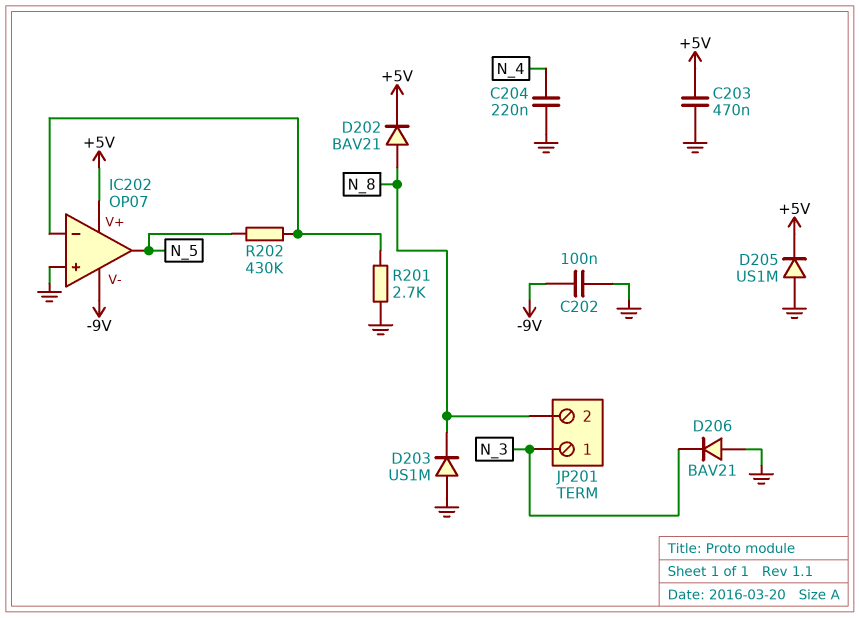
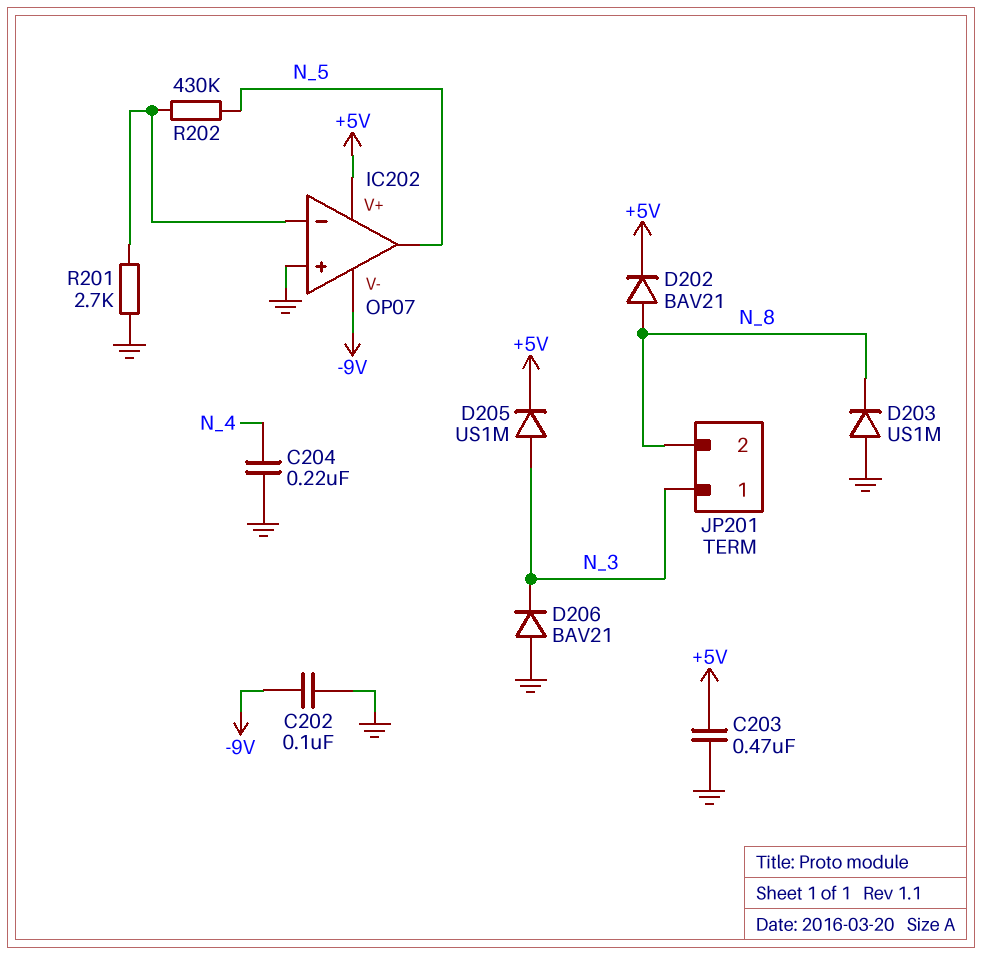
D205: diode US1M (A GND, K +5V) -> diode US1M (A N_3, K +5V)

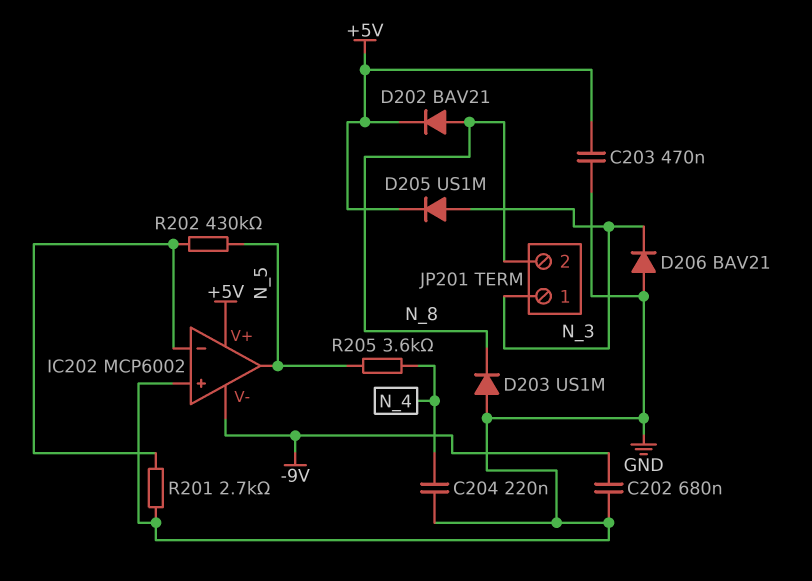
C202: 100nF (-9V, GND) -> 680nF (-9V, GND)
IC202: OP07 -> MCP6002
R205: none -> 3.6k (N_4, N_5)

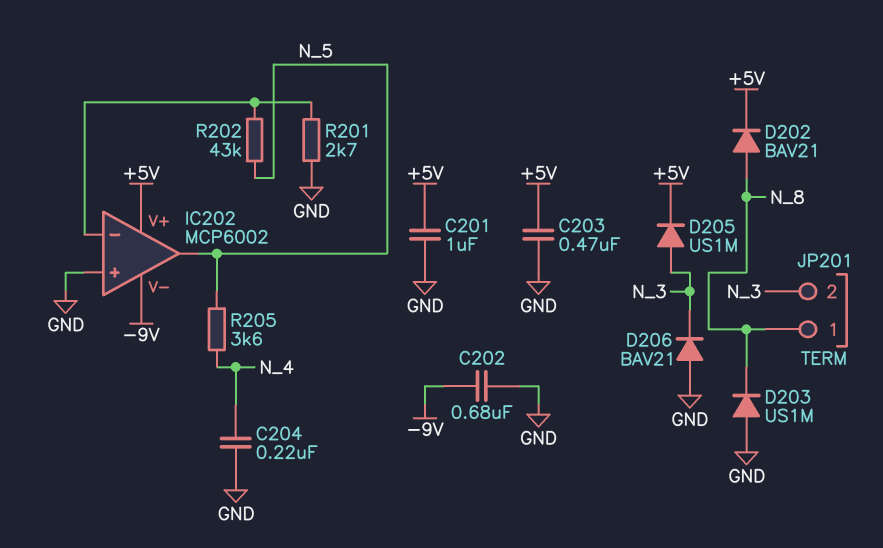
C201: none -> 1uF (+5V, GND)
JP201 pin 1: N_3 -> N_8
JP201 pin 2: N_8 -> N_3
R202: 430k (IC202/in-, N_5) -> 43k (IC202/in-, N_5)

